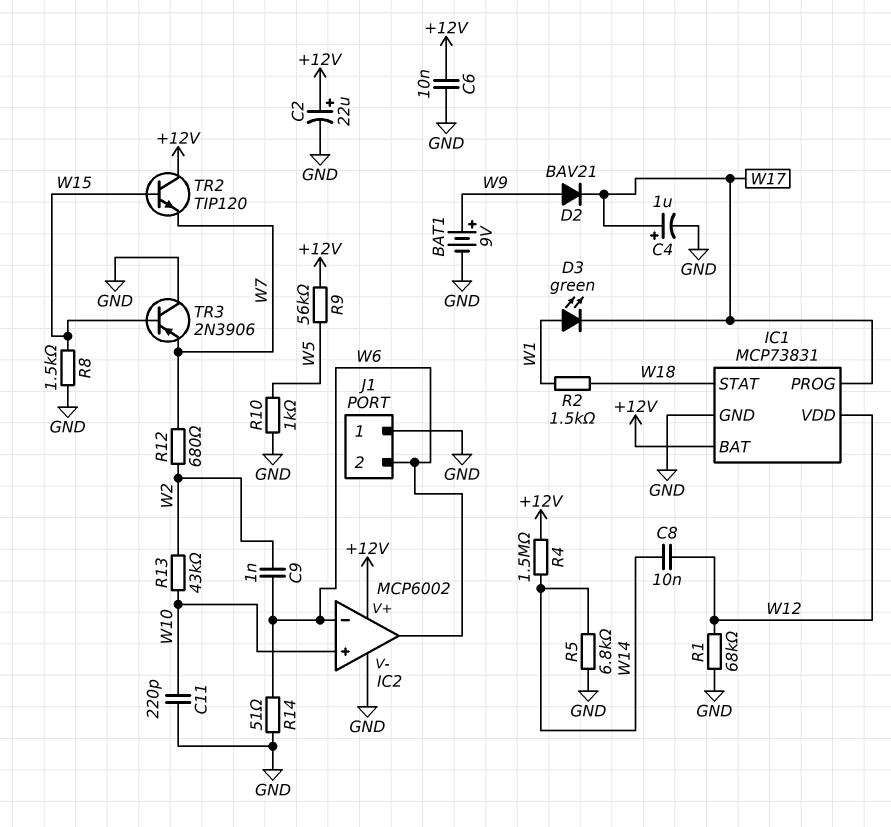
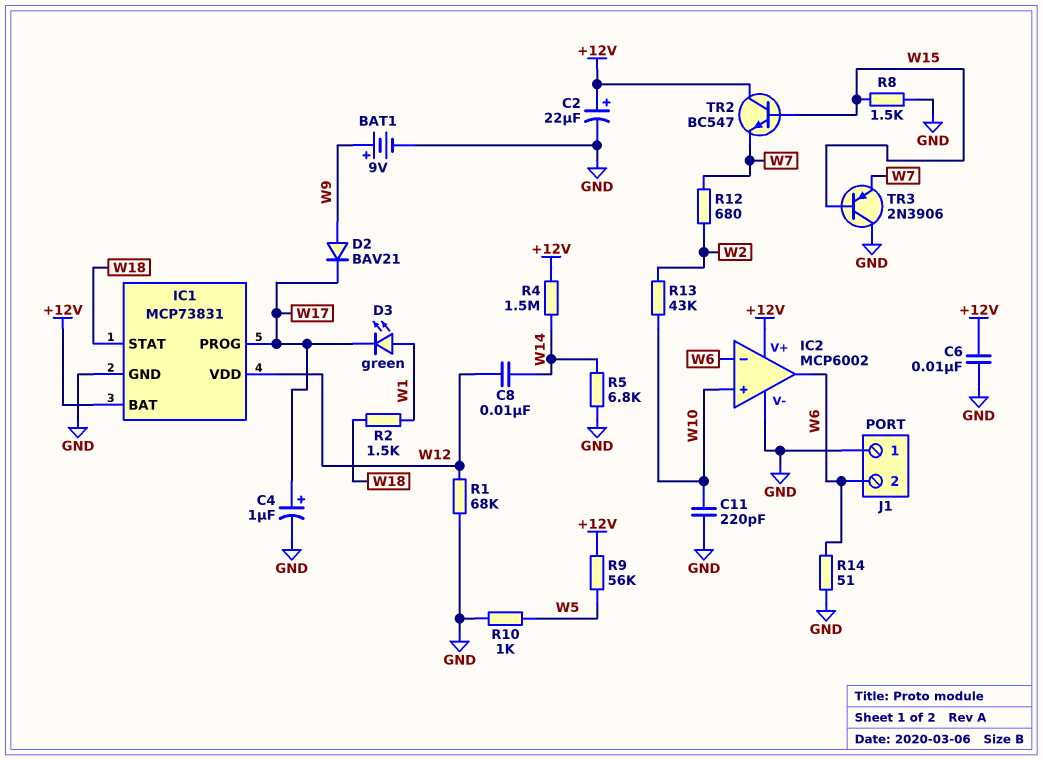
C9: 1nF (W2, W6) -> none
TR2: NPN TIP120 (B W15, C +12V, E W7) -> NPN BC547 (B W15, C +12V, E W7)

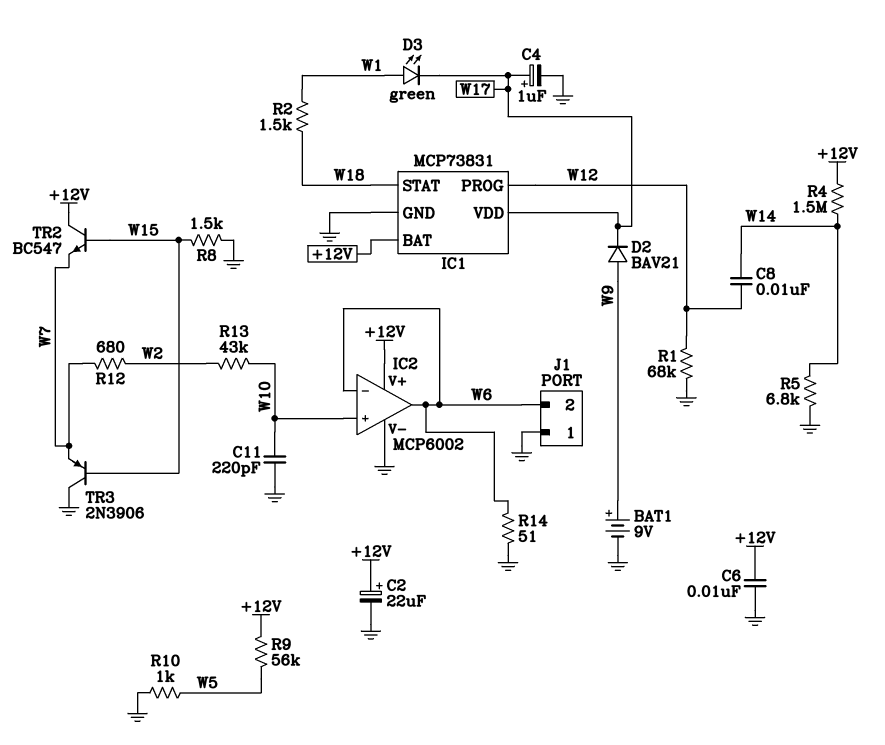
IC1 pin PROG: W17 -> W12
IC1 pin VDD: W12 -> W17

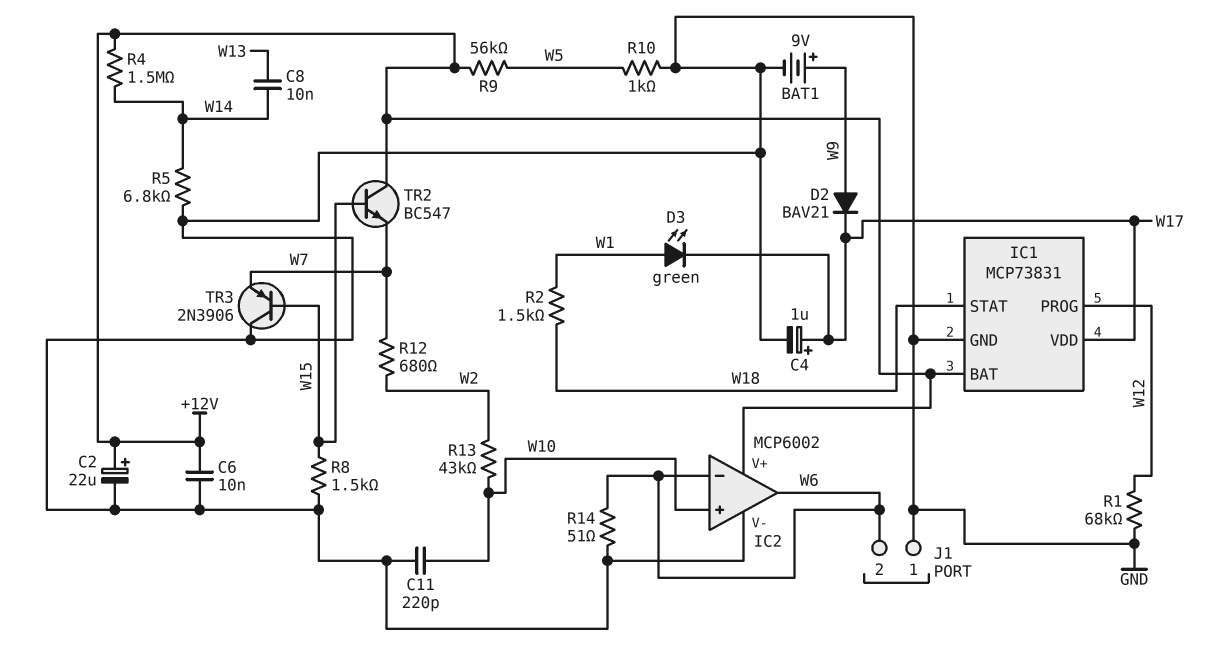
C8: 10nF (W12, W14) -> 10nF (W13, W14)

